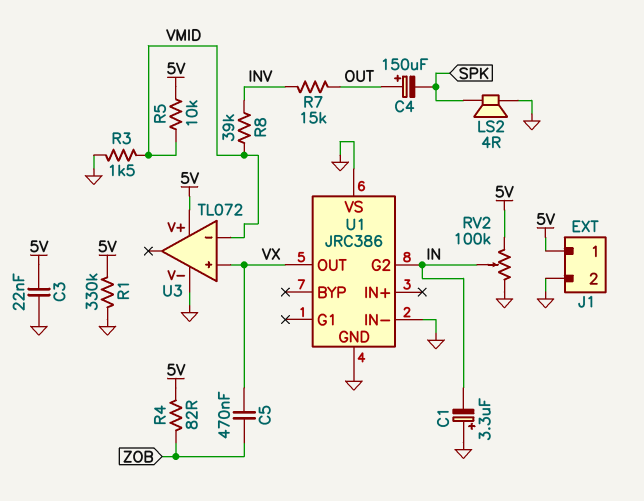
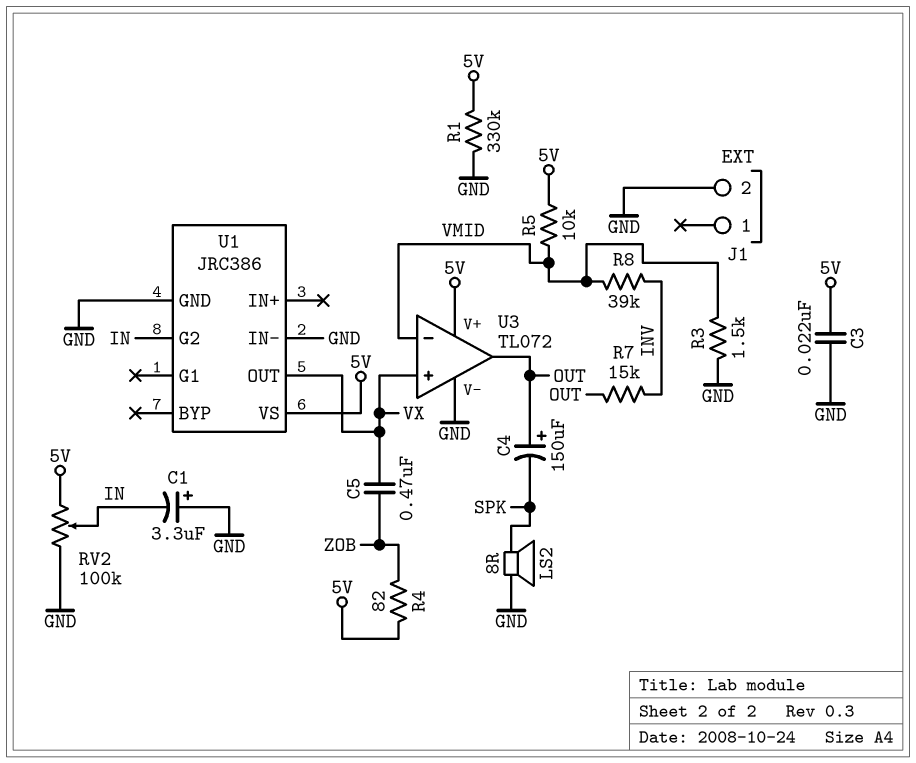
J1 pin 1: 5V -> none
LS2: speaker 4R (GND, SPK) -> speaker 8R (GND, SPK)
U1 pin VS: GND -> 5V
U3 pin out: none -> OUT

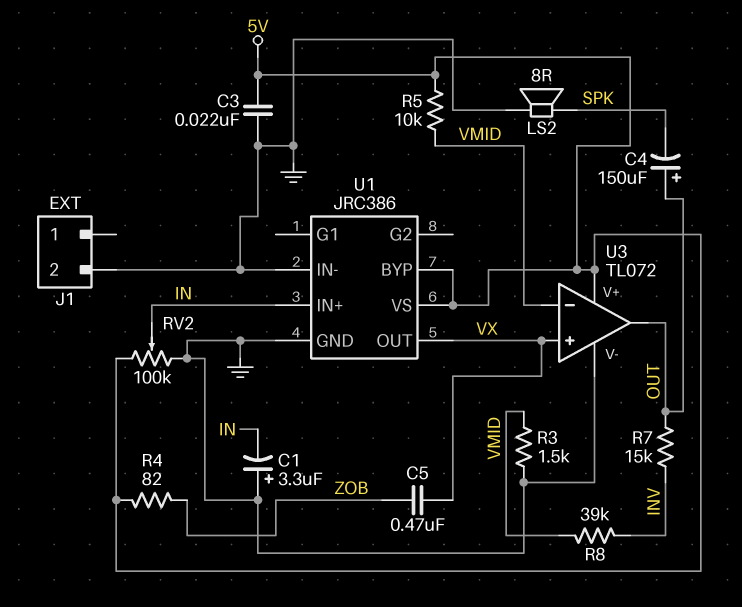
R1: 330k (5V, GND) -> none
U1 pin BYP: none -> 5V
U1 pin G2: IN -> none
U1 pin IN+: none -> IN

